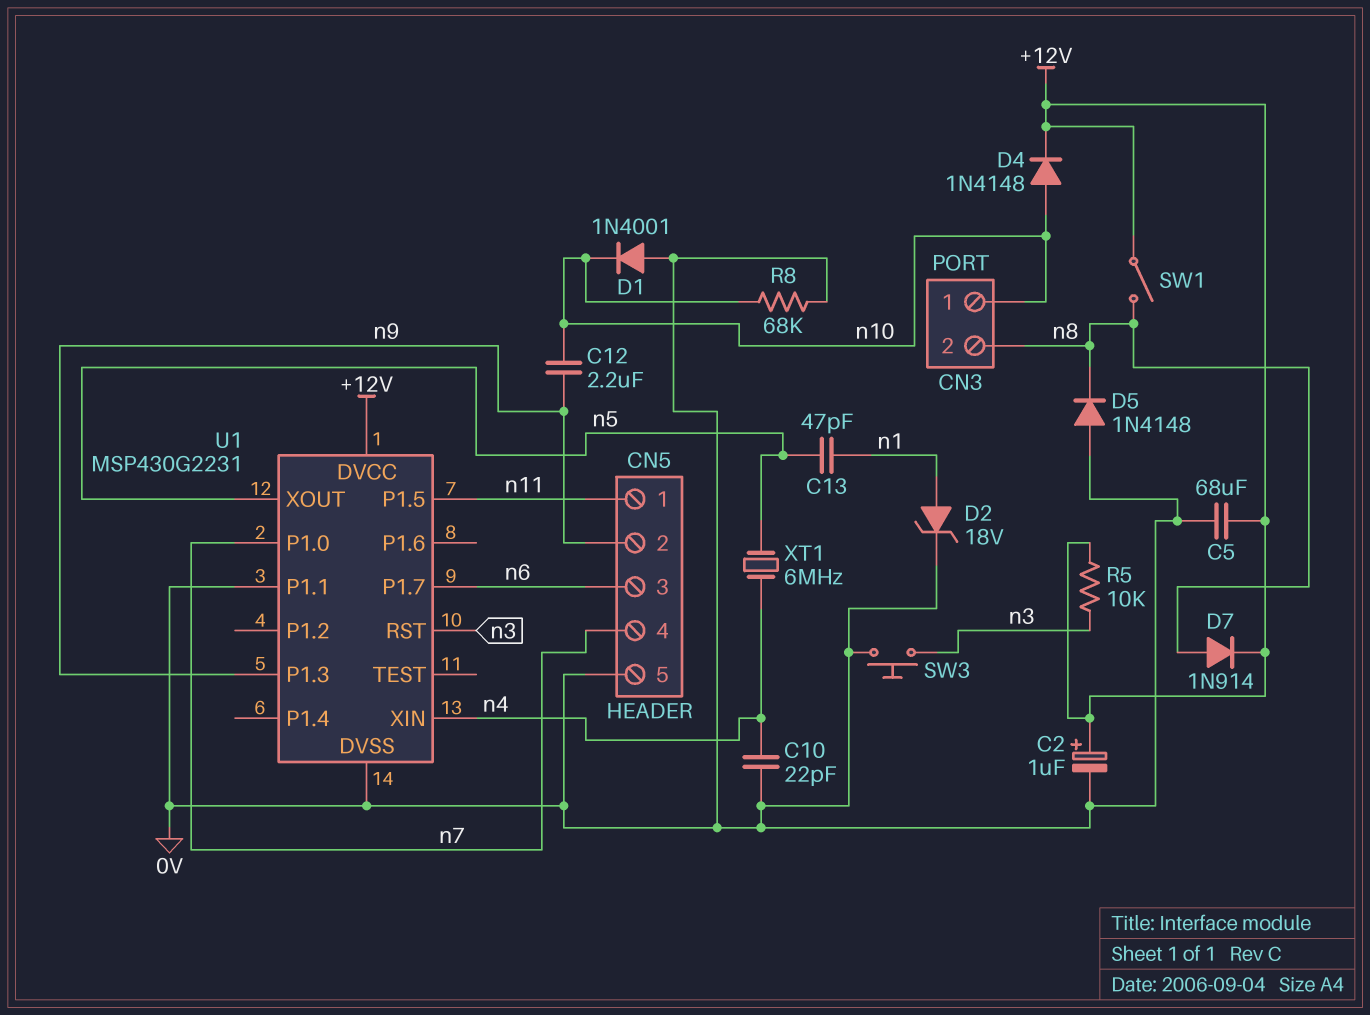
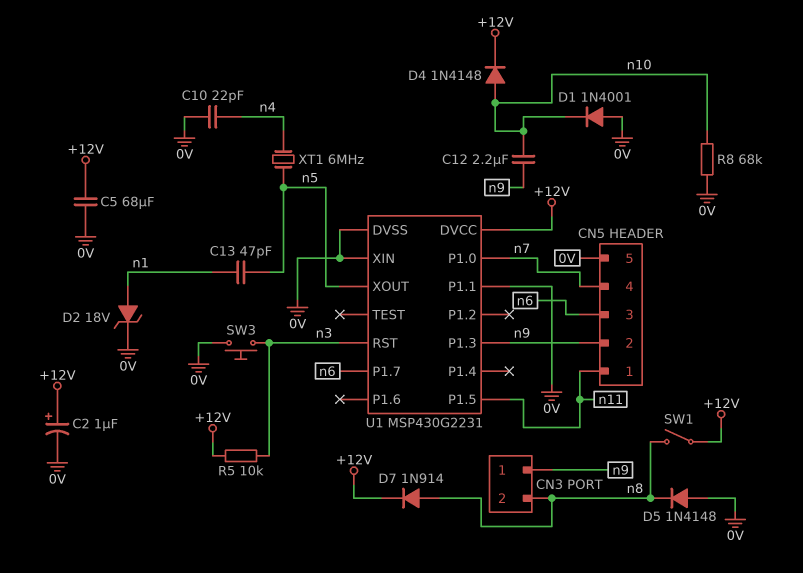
CN3 pin 1: n10 -> n9
U1 pin XIN: n4 -> 0V

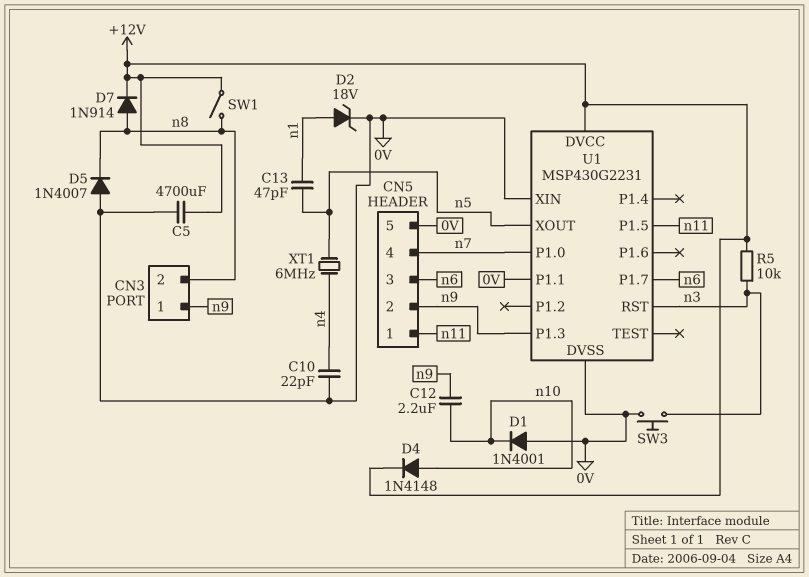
C2: 1uF (plus +12V, minus 0V) -> none
C5: 68uF (+12V, 0V) -> 4700uF (+12V, 0V)
D5: diode 1N4148 (A 0V, K n8) -> diode 1N4007 (A 0V, K n8)
R8: 68k (0V, n10) -> none

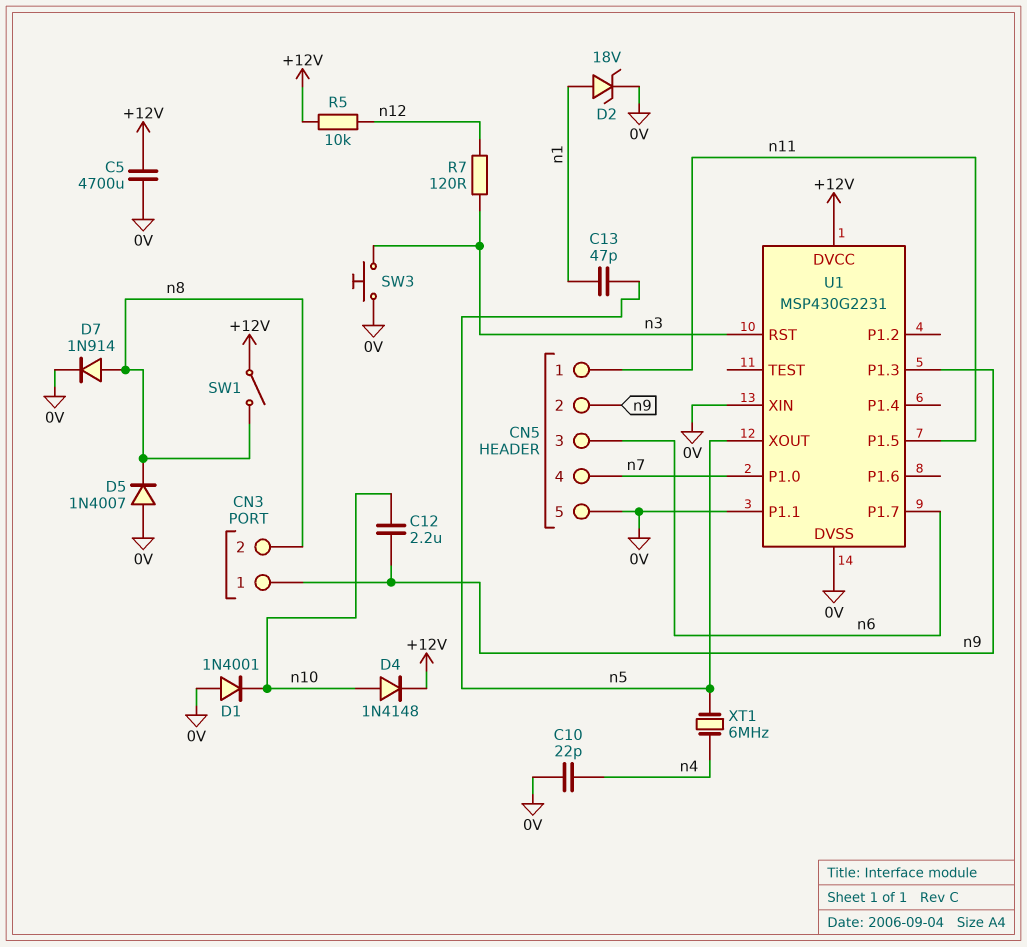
D7: diode 1N914 (A n8, K +12V) -> diode 1N914 (A n8, K 0V)
R5: 10k (+12V, n3) -> 10k (+12V, n12)
R7: none -> 120 (n3, n12)

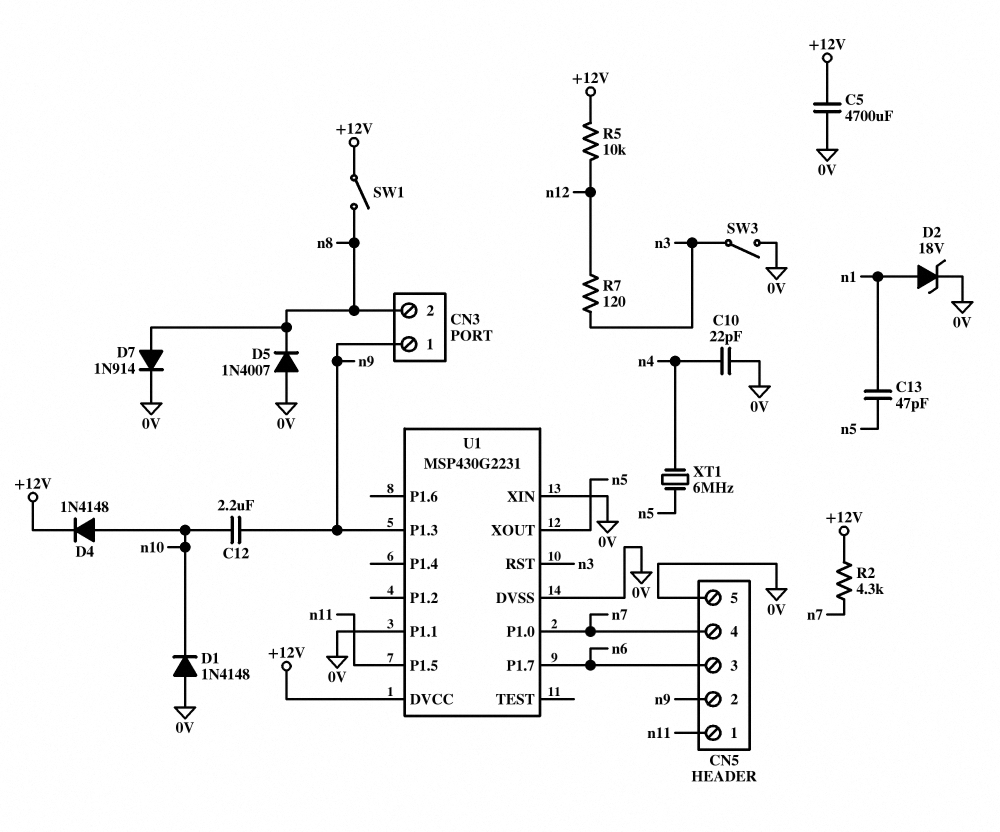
D1: diode 1N4001 (A 0V, K n10) -> diode 1N4148 (A 0V, K n10)
R2: none -> 4.3k (+12V, n7)
SW3: button (0V, n3) -> switch (0V, n3)

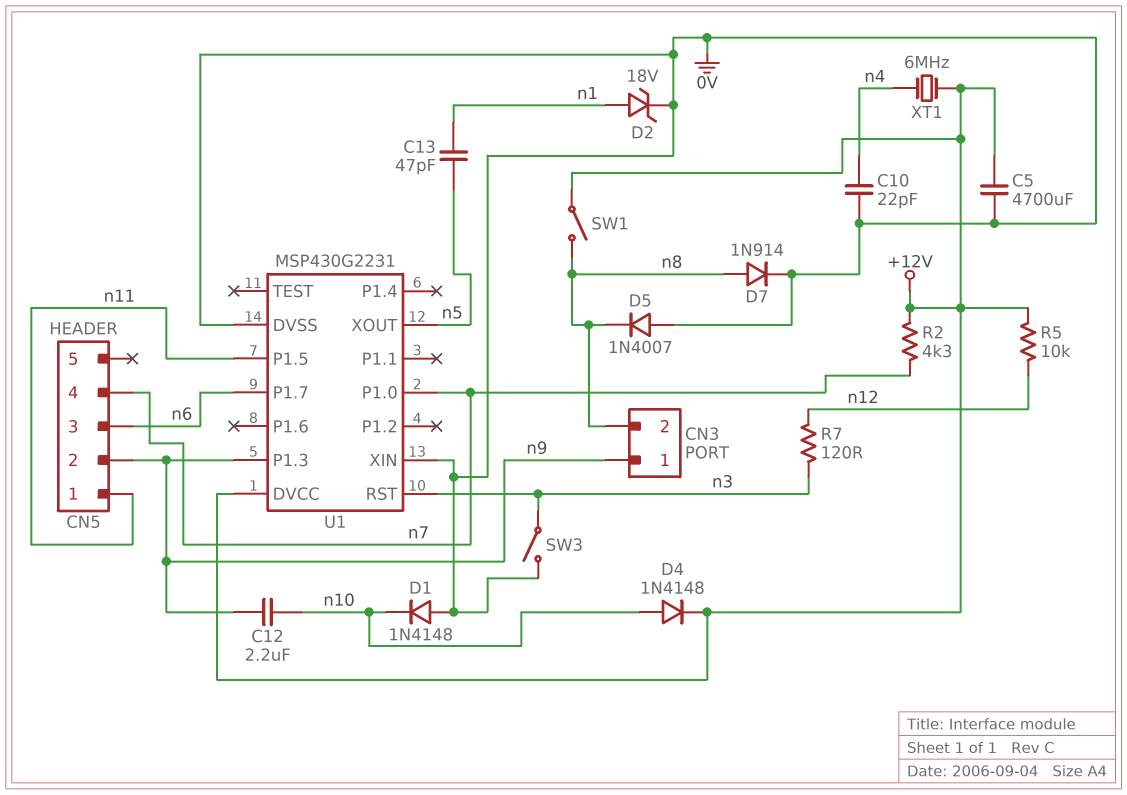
CN5 pin 5: 0V -> none
U1 pin P1.1: 0V -> none
XT1: 6MHz (n4, n5) -> 6MHz (+12V, n4)

